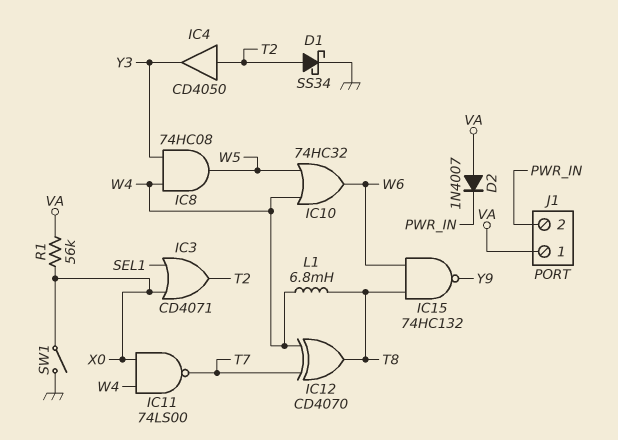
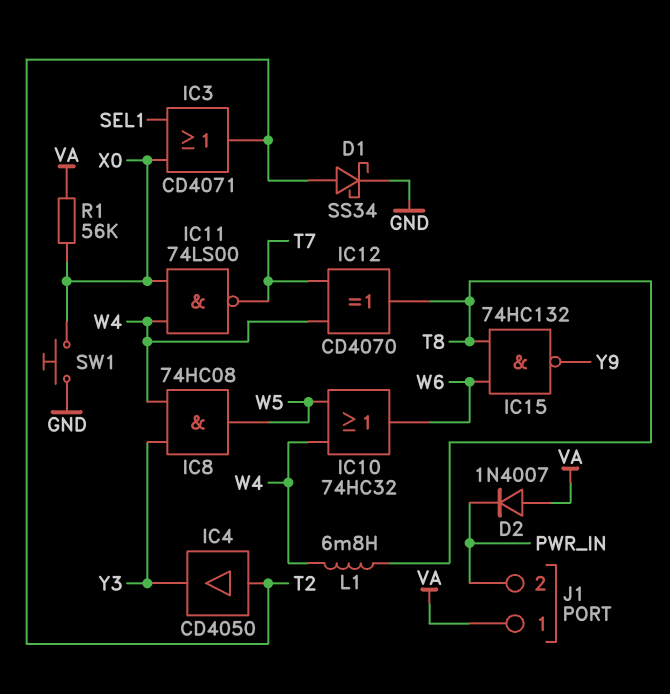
SW1: switch (GND, X0) -> button (GND, X0)

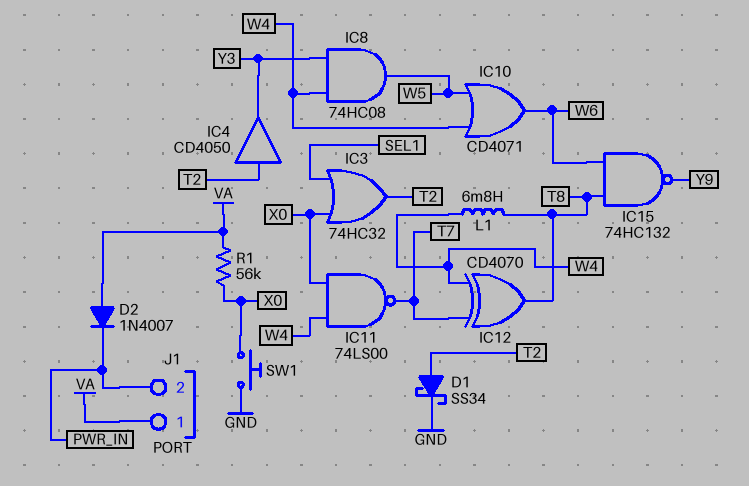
IC3: OR CD4071 (in SEL1, in X0, out T2) -> OR 74HC32 (in SEL1, in X0, out T2)
IC10: OR 74HC32 (in W4, in W5, out W6) -> OR CD4071 (in W4, in W5, out W6)

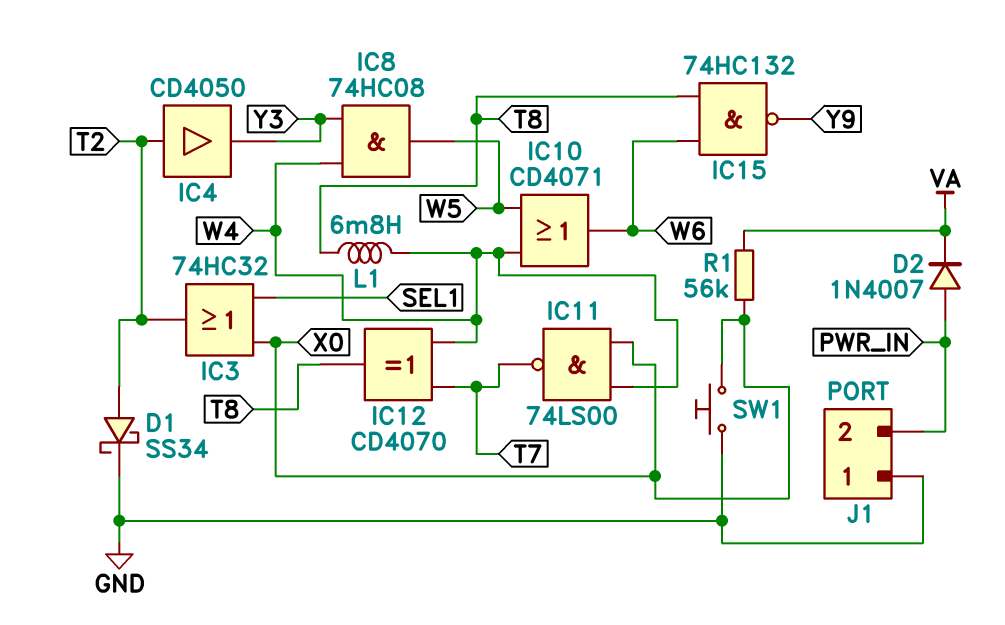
D2: diode 1N4007 (A VA, K PWR_IN) -> diode 1N4007 (A PWR_IN, K VA)
J1 pin 1: VA -> GND

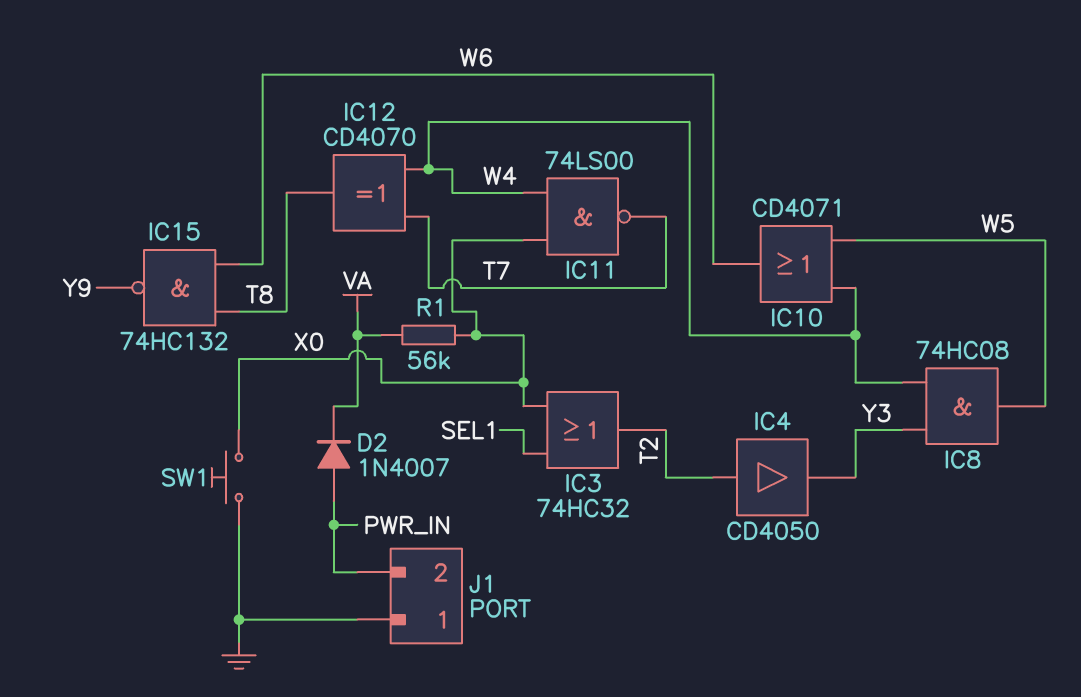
D1: schottky SS34 (A T2, K GND) -> none
L1: 6.8mH (T8, W4) -> none

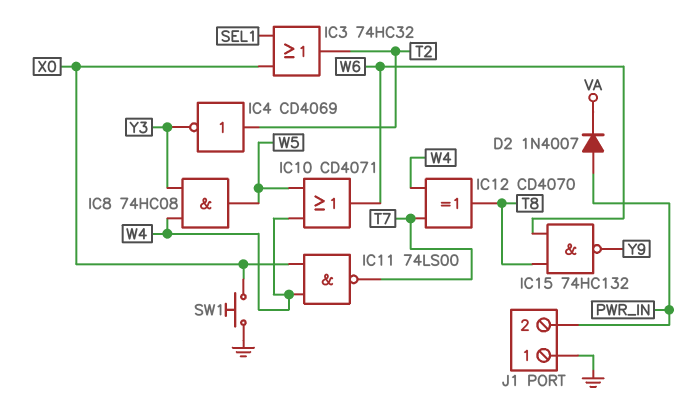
IC4: buffer CD4050 (in T2, out Y3) -> NOT CD4069 (in T2, out Y3)
R1: 56k (VA, X0) -> none

